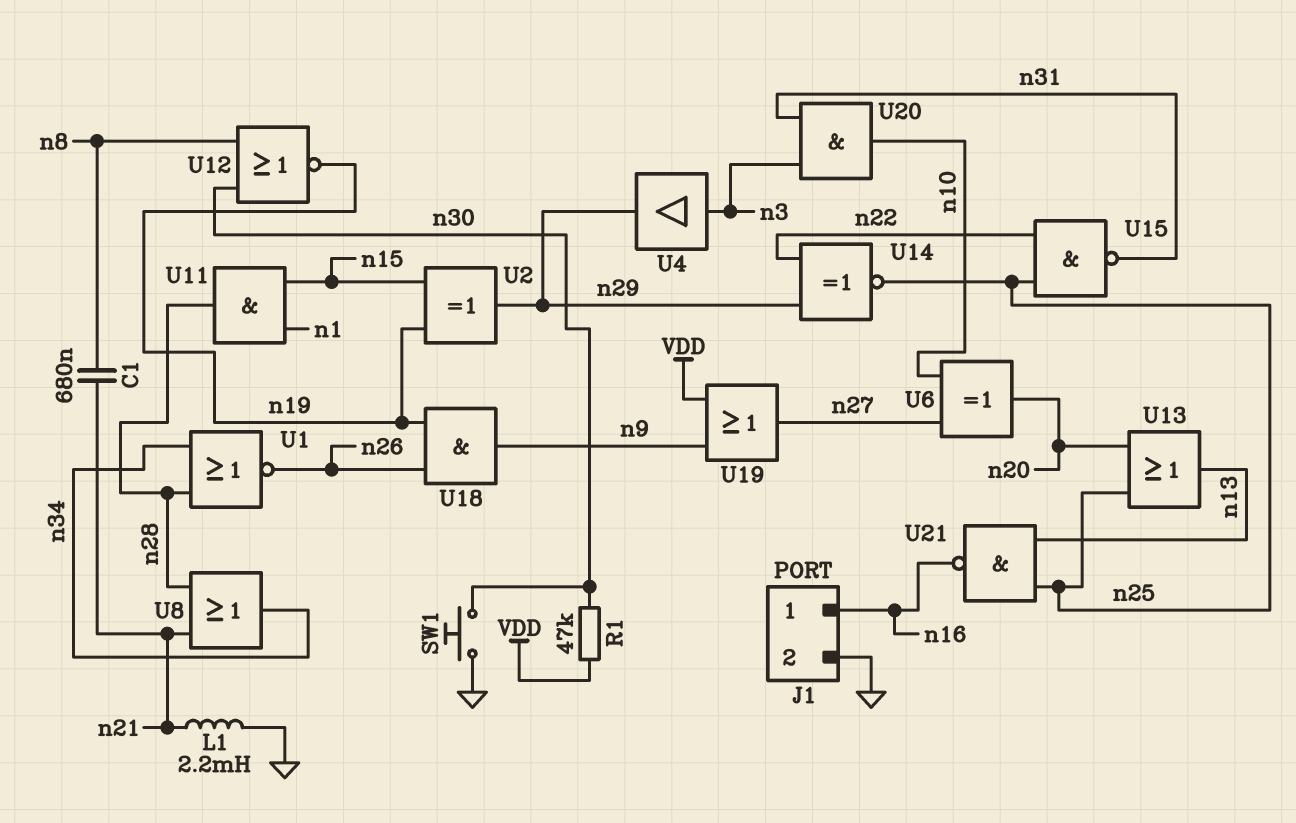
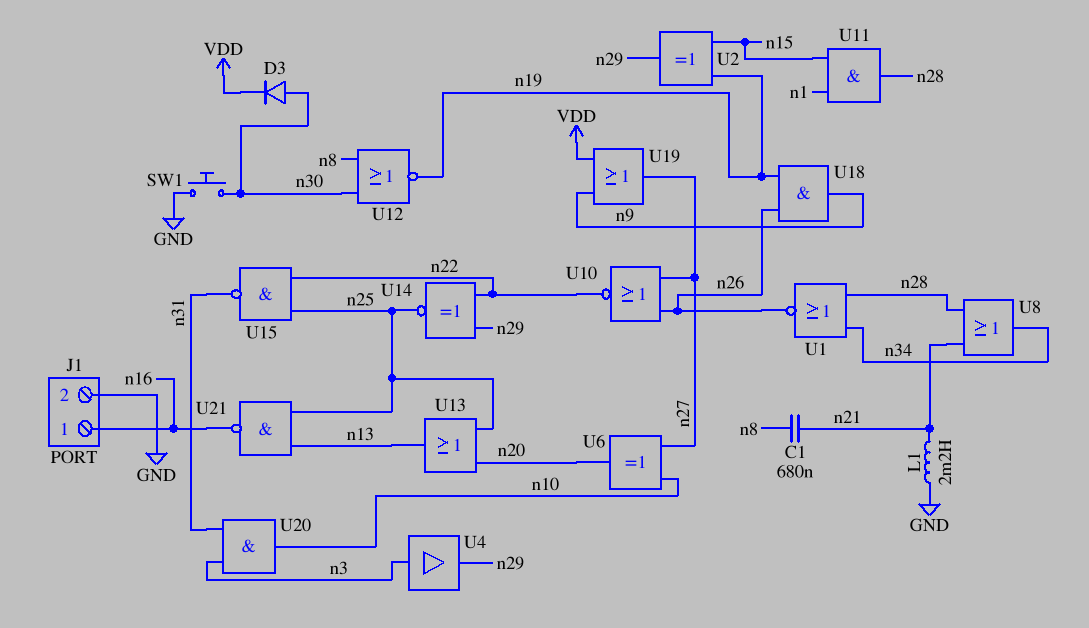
D3: none -> diode (A n30, K VDD)
R1: 47k (VDD, n30) -> none
U10: none -> NOR (in n26, in n27, out n22)

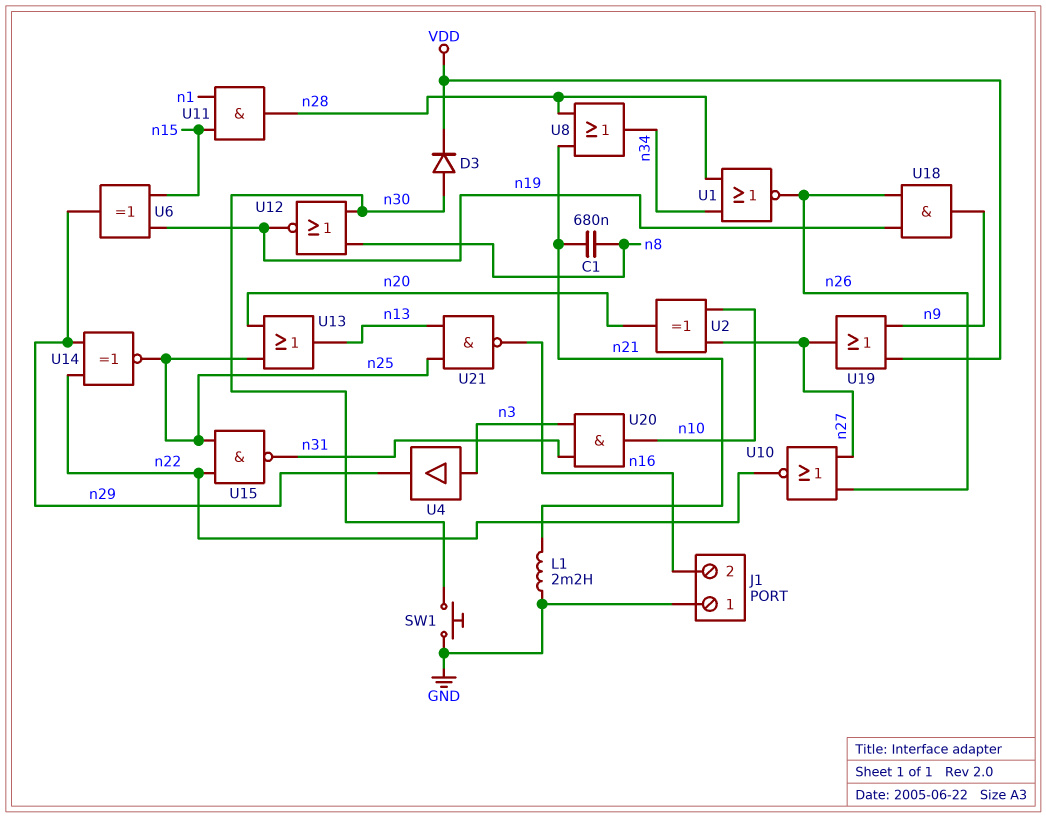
J1 pin 1: n16 -> GND
J1 pin 2: GND -> n16
U2: XOR (in n15, in n19, out n29) -> XOR (in n10, in n27, out n20)
U6: XOR (in n10, in n27, out n20) -> XOR (in n15, in n19, out n29)

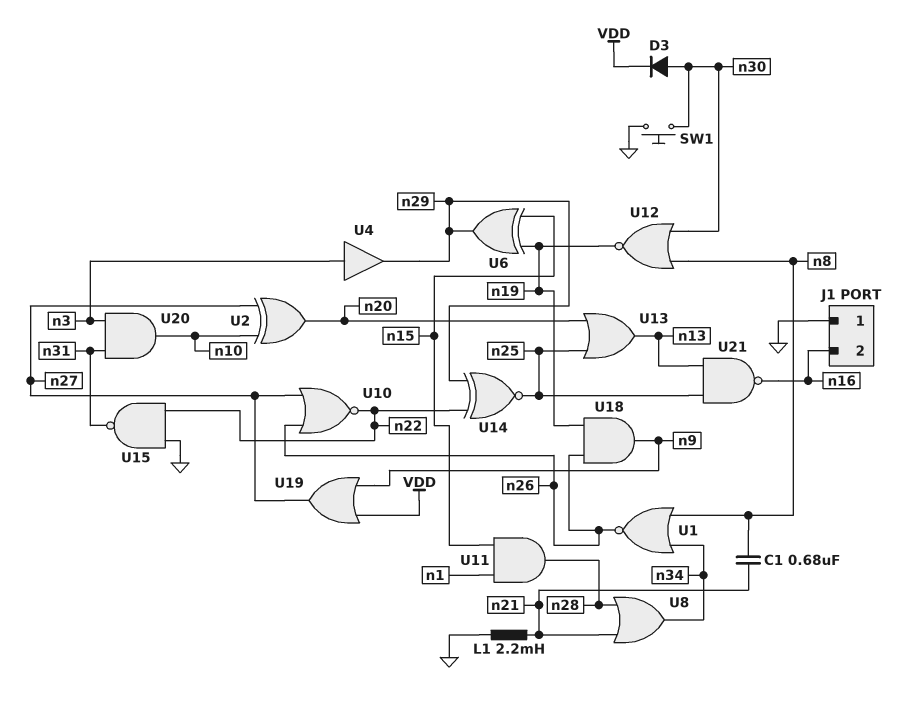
U1: NOR (in n28, in n34, out n26) -> NOR (in n8, in n34, out n26)
U15: NAND (in n22, in n25, out n31) -> NAND (in GND, in n22, out n31)

